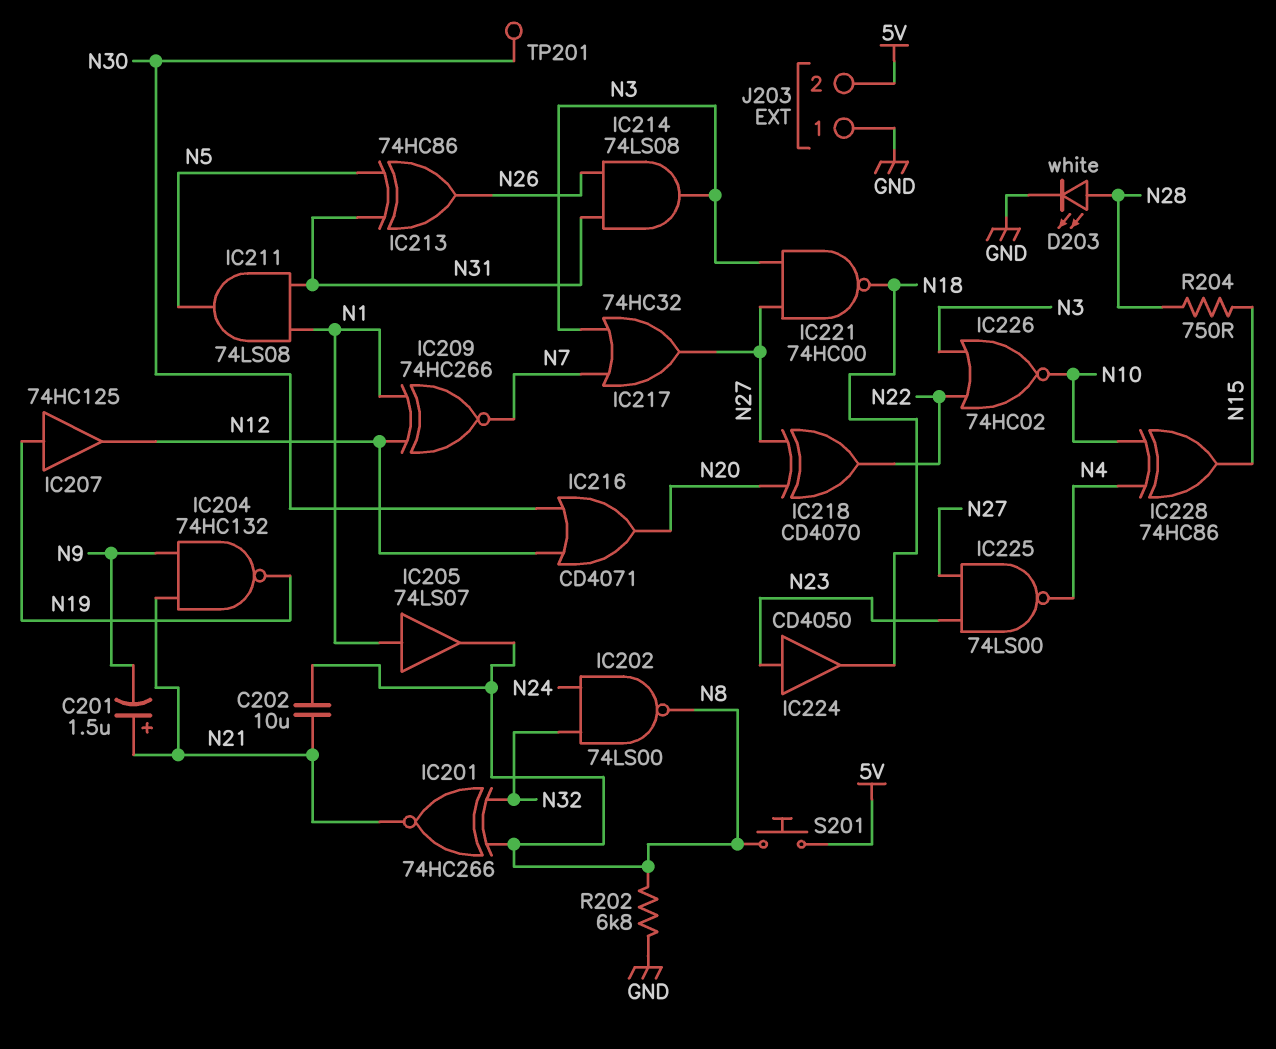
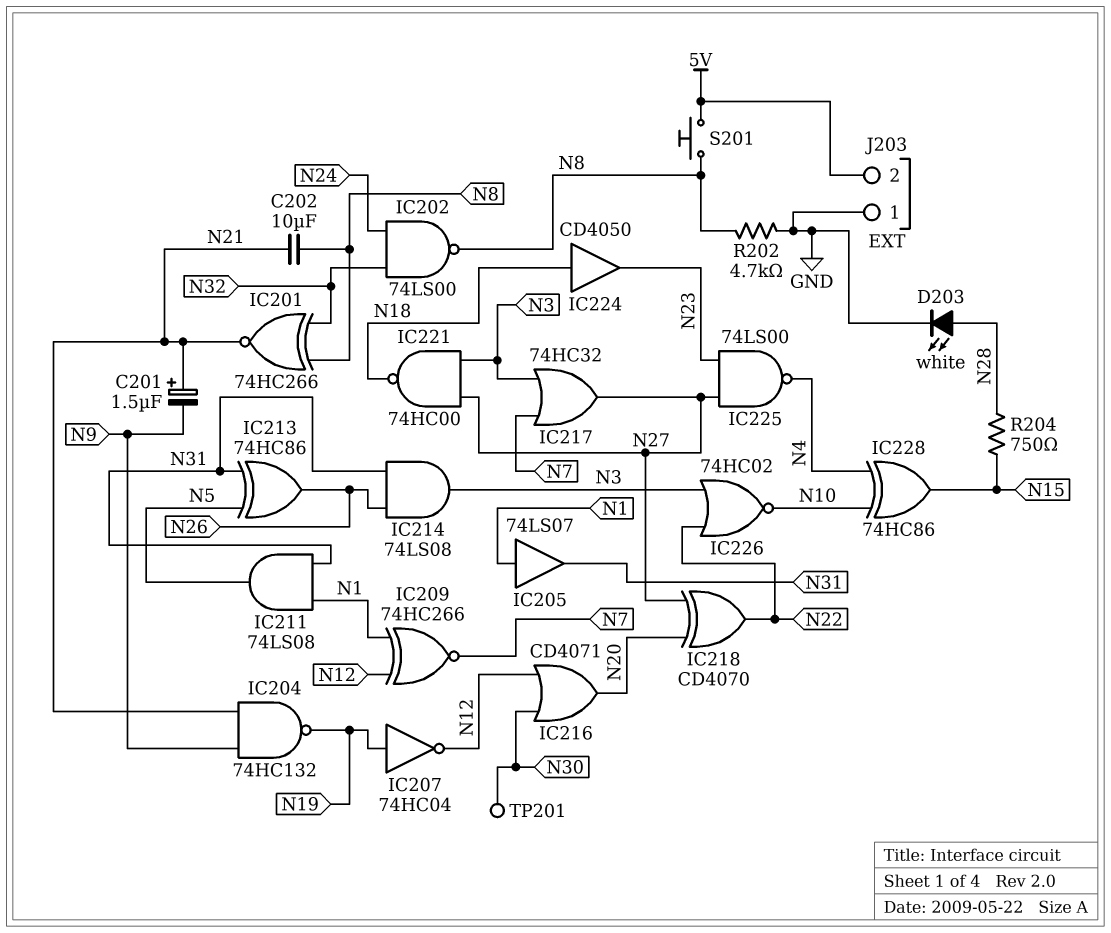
IC205: buffer 74LS07 (in N1, out N8) -> buffer 74LS07 (in N1, out N31)
IC207: buffer 74HC125 (in N19, out N12) -> NOT 74HC04 (in N19, out N12)
IC224: buffer CD4050 (in N23, out N18) -> buffer CD4050 (in N18, out N23)
R202: 6.8k (GND, N8) -> 4.7k (GND, N8)

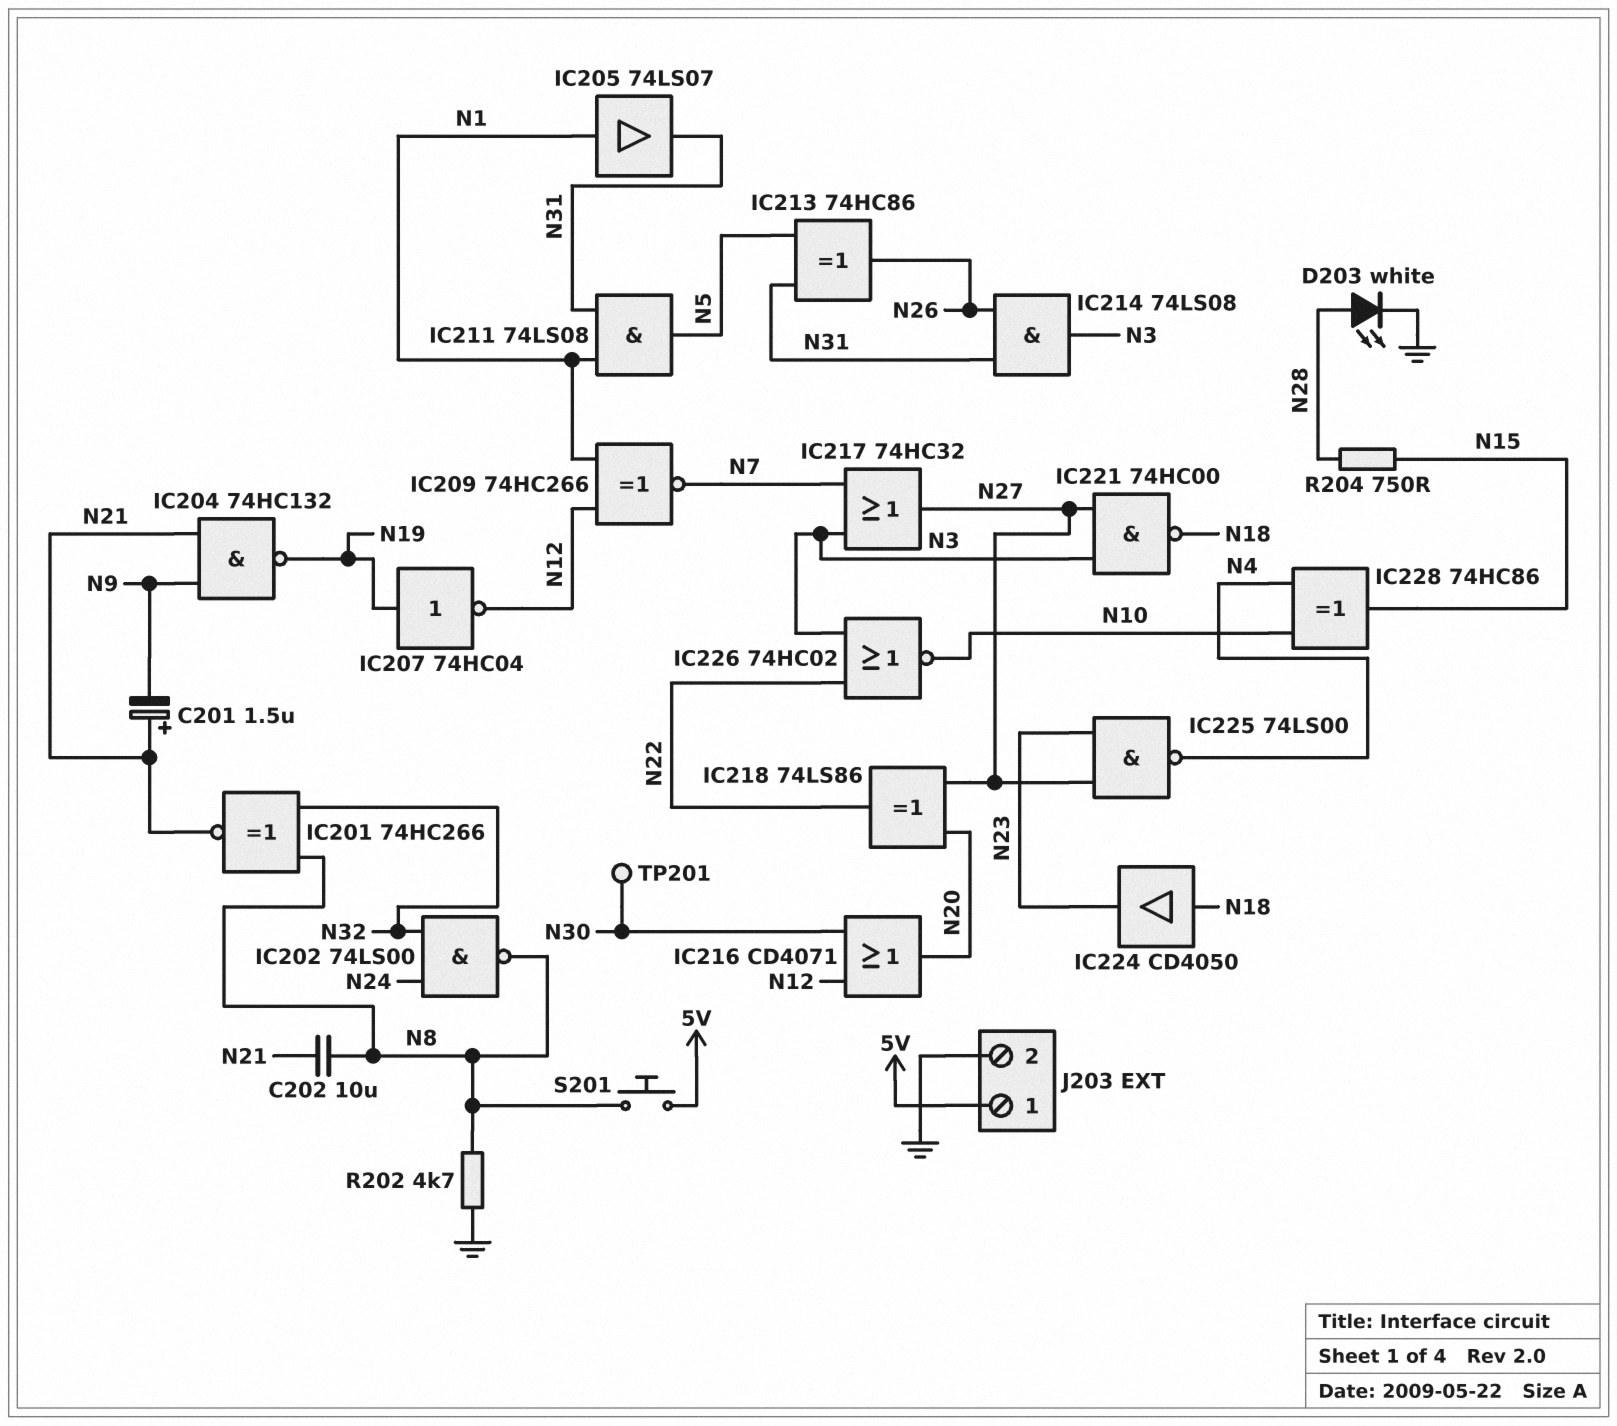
IC218: XOR CD4070 (in N20, in N27, out N22) -> XOR 74LS86 (in N20, in N27, out N22)
J203 pin 1: GND -> 5V
J203 pin 2: 5V -> GND

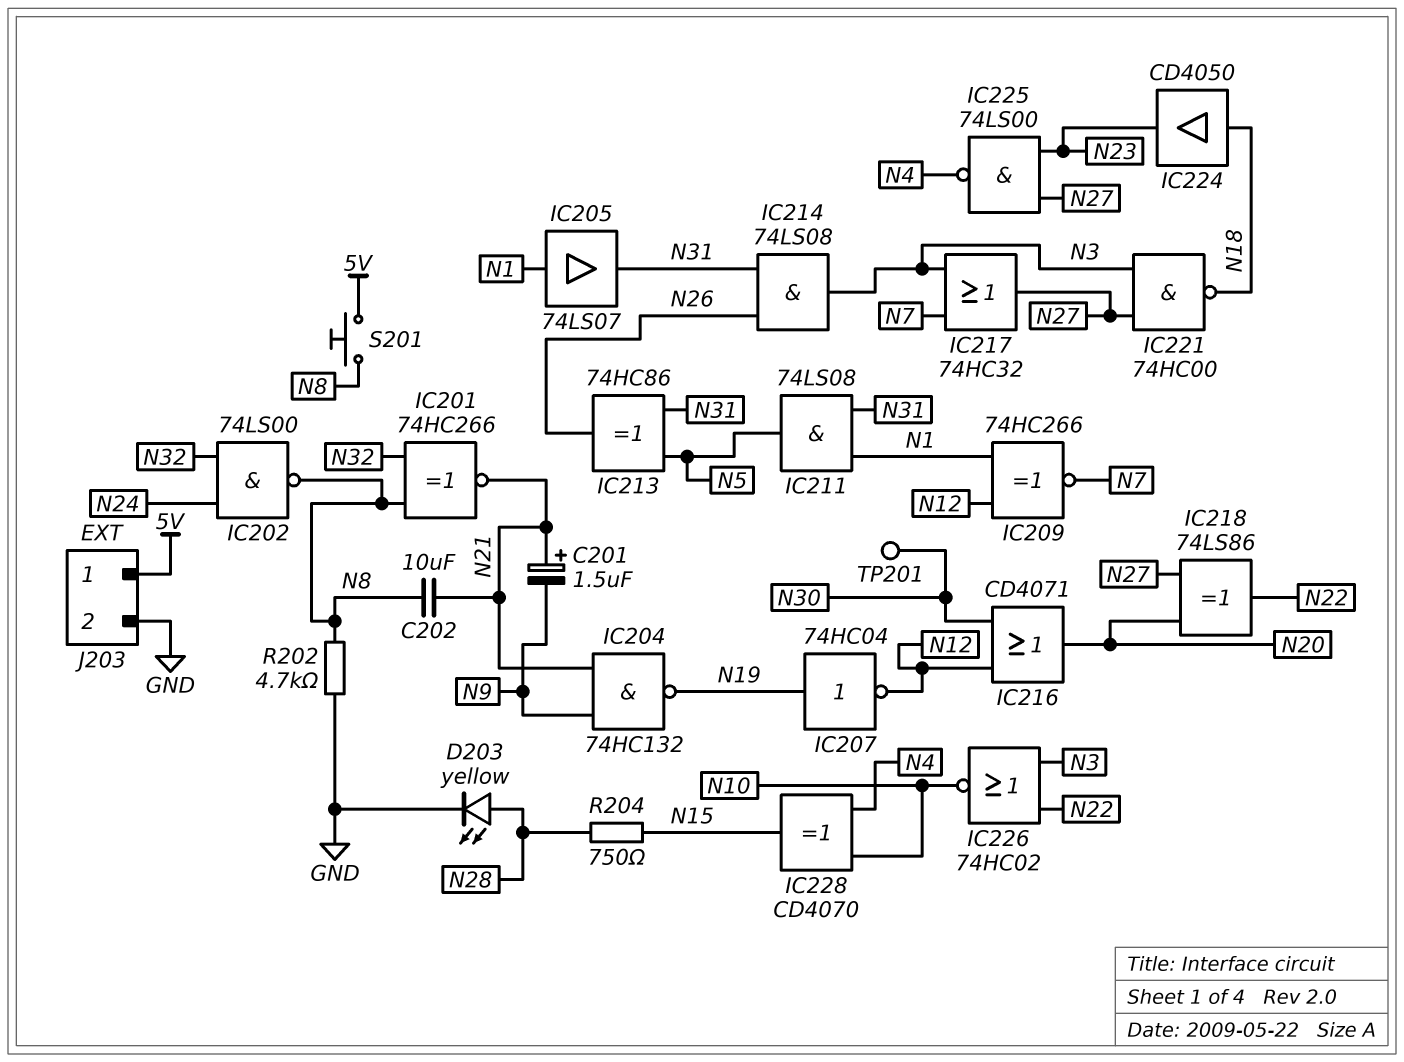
D203: LED white (A N28, K GND) -> LED yellow (A N28, K GND)
IC228: XOR 74HC86 (in N4, in N10, out N15) -> XOR CD4070 (in N4, in N10, out N15)

